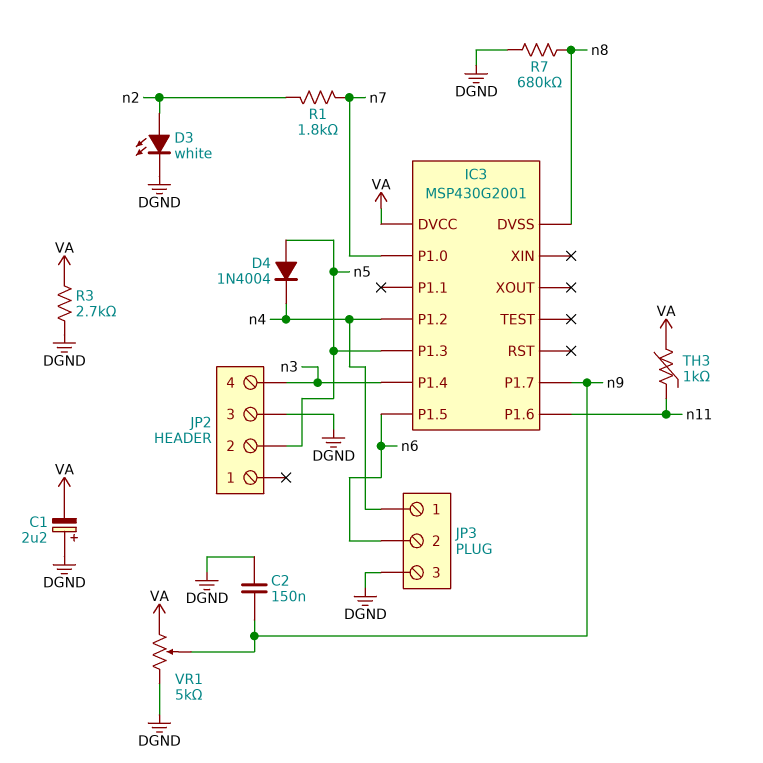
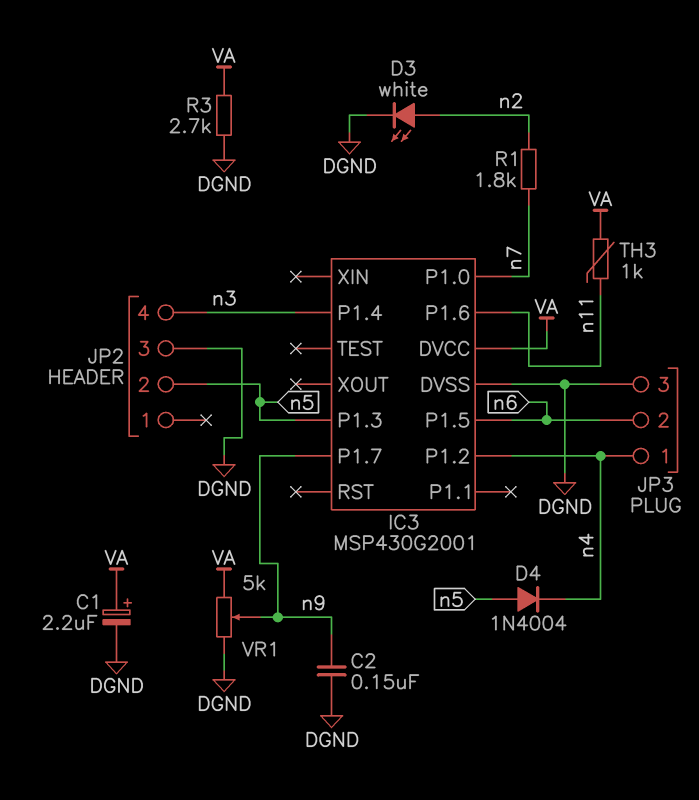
C1: 2.2uF (plus DGND, minus VA) -> 2.2uF (plus VA, minus DGND)
IC3 pin DVSS: n8 -> DGND
R7: 680k (DGND, n8) -> none

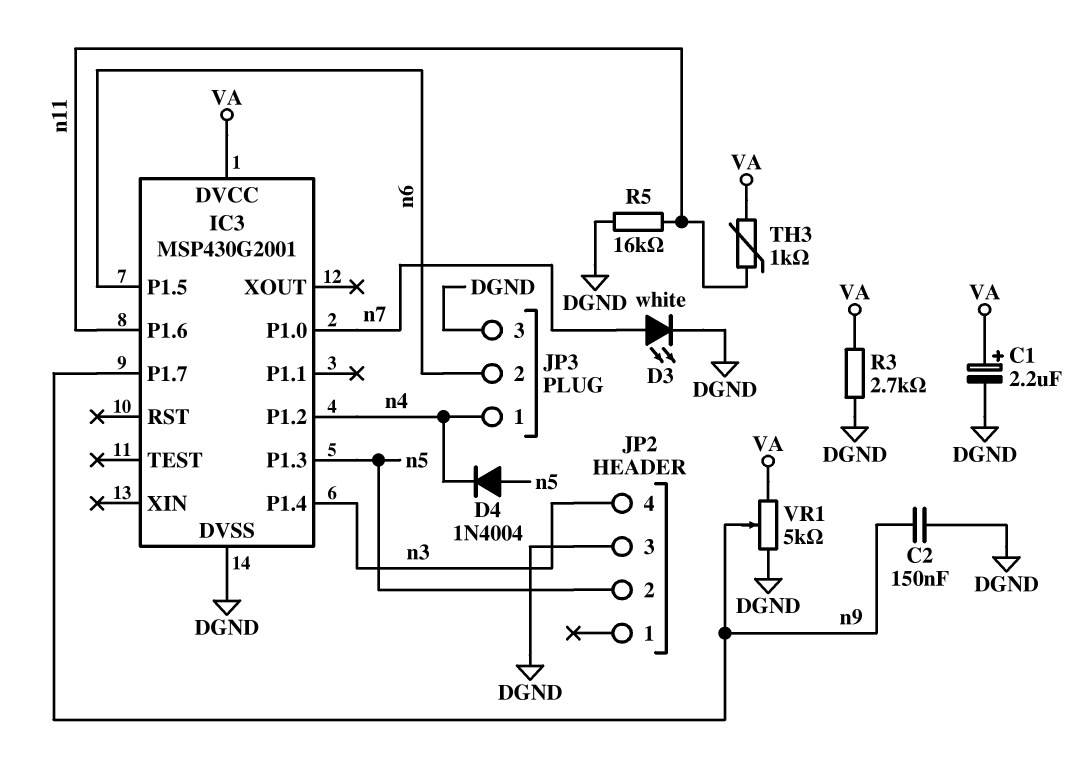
D3: LED white (A n2, K DGND) -> LED white (A n7, K DGND)
R1: 1.8k (n2, n7) -> none
R5: none -> 16k (DGND, n11)

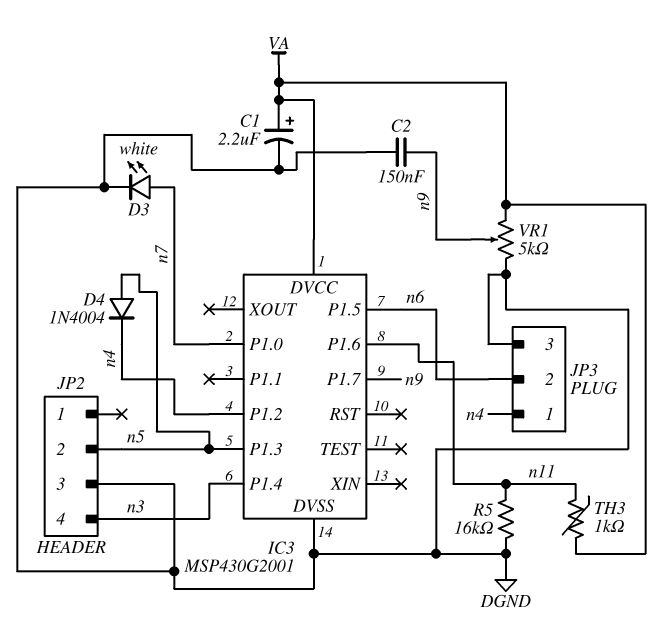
R3: 2.7k (DGND, VA) -> none

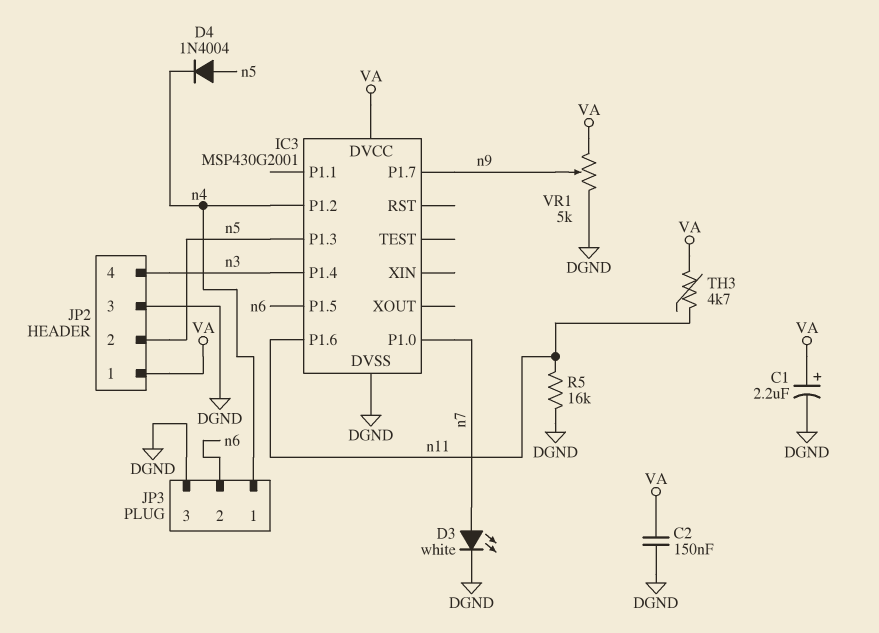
C2: 150nF (DGND, n9) -> 150nF (DGND, VA)
JP2 pin 1: none -> VA
TH3: 1k (VA, n11) -> 4.7k (VA, n11)

